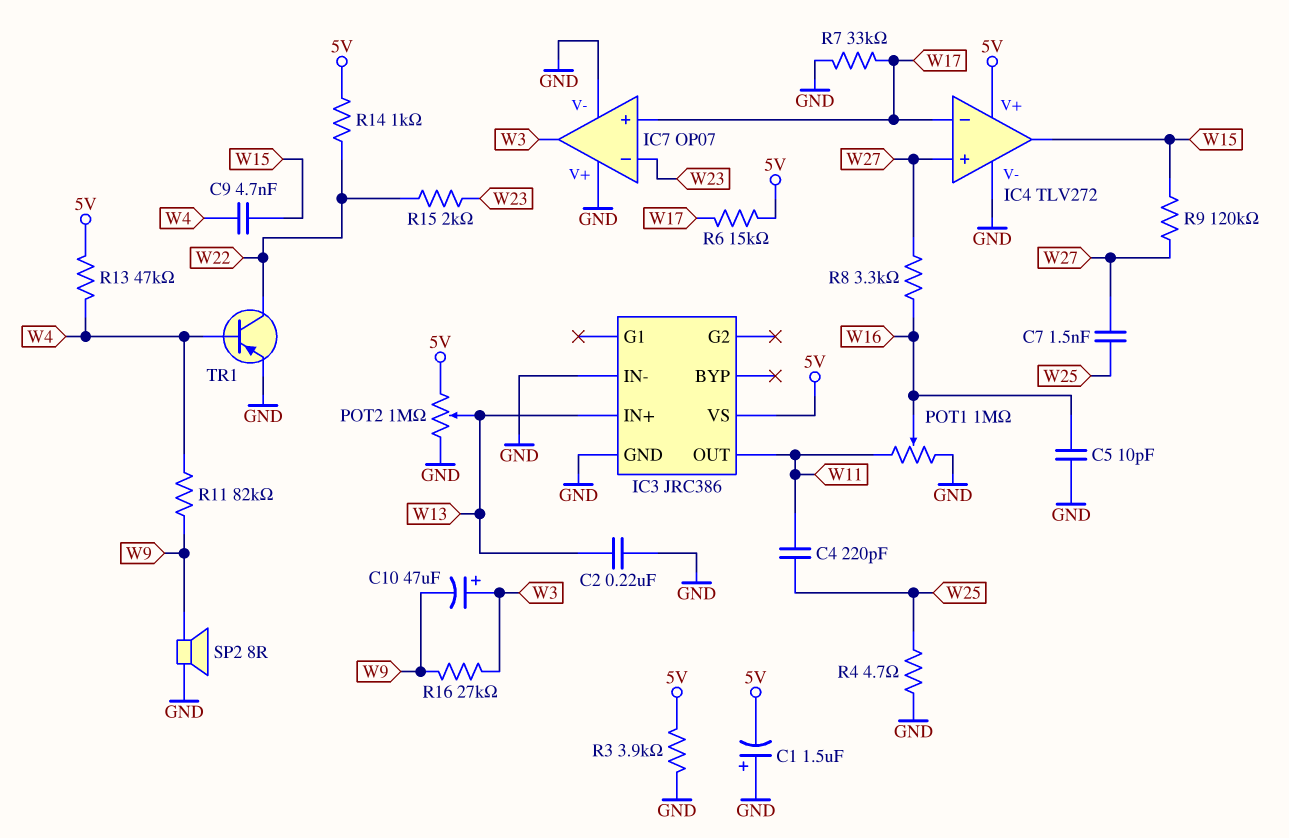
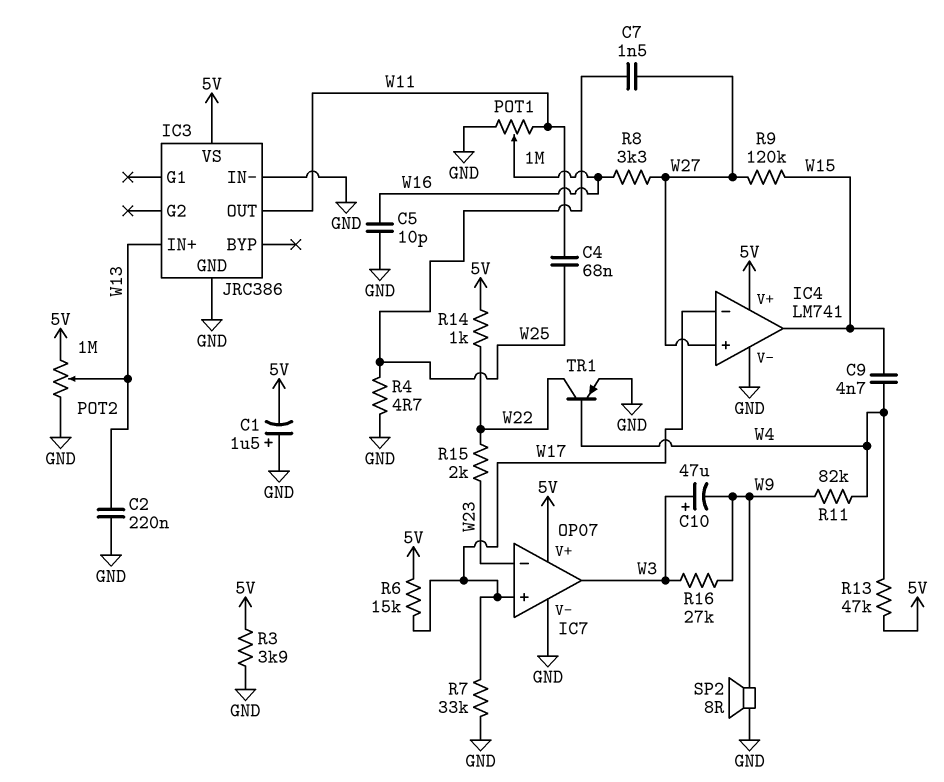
C4: 220pF (W11, W25) -> 68nF (W11, W25)
IC4: TLV272 -> LM741
IC7 pin V+: GND -> 5V

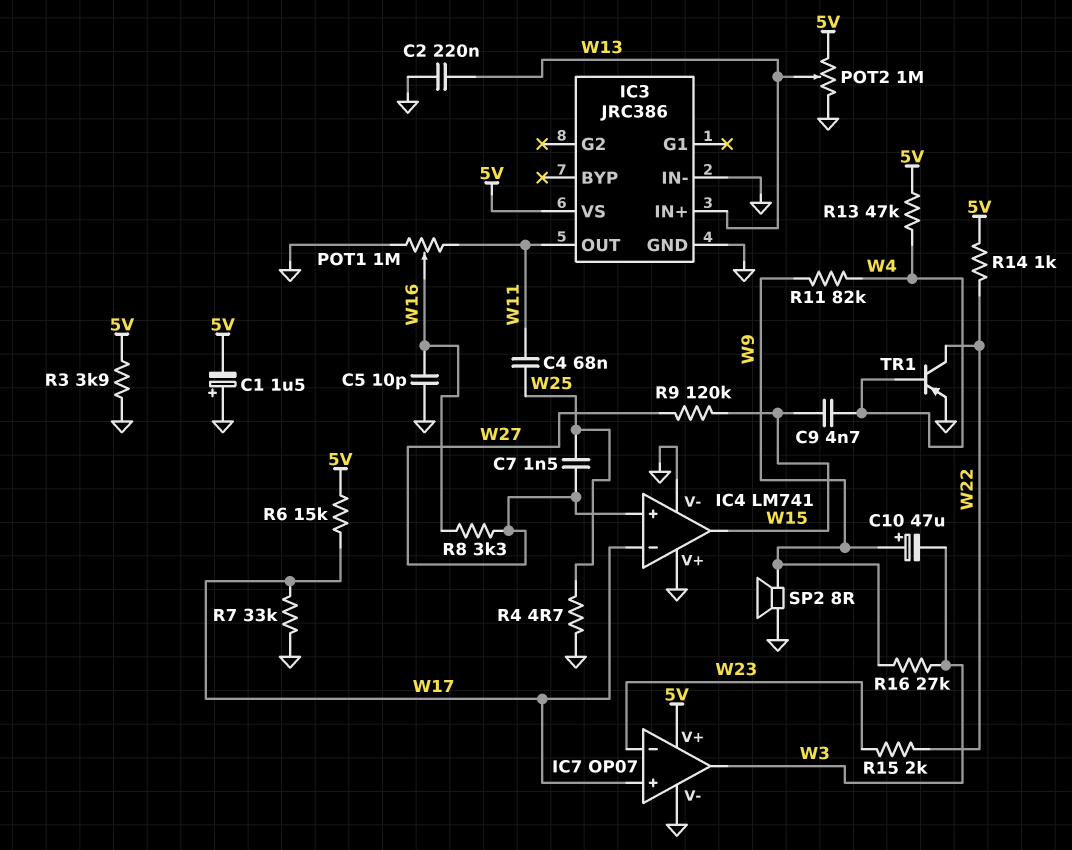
C10: 47uF (plus W3, minus W9) -> 47uF (plus W9, minus W3)
IC4 pin V+: 5V -> GND

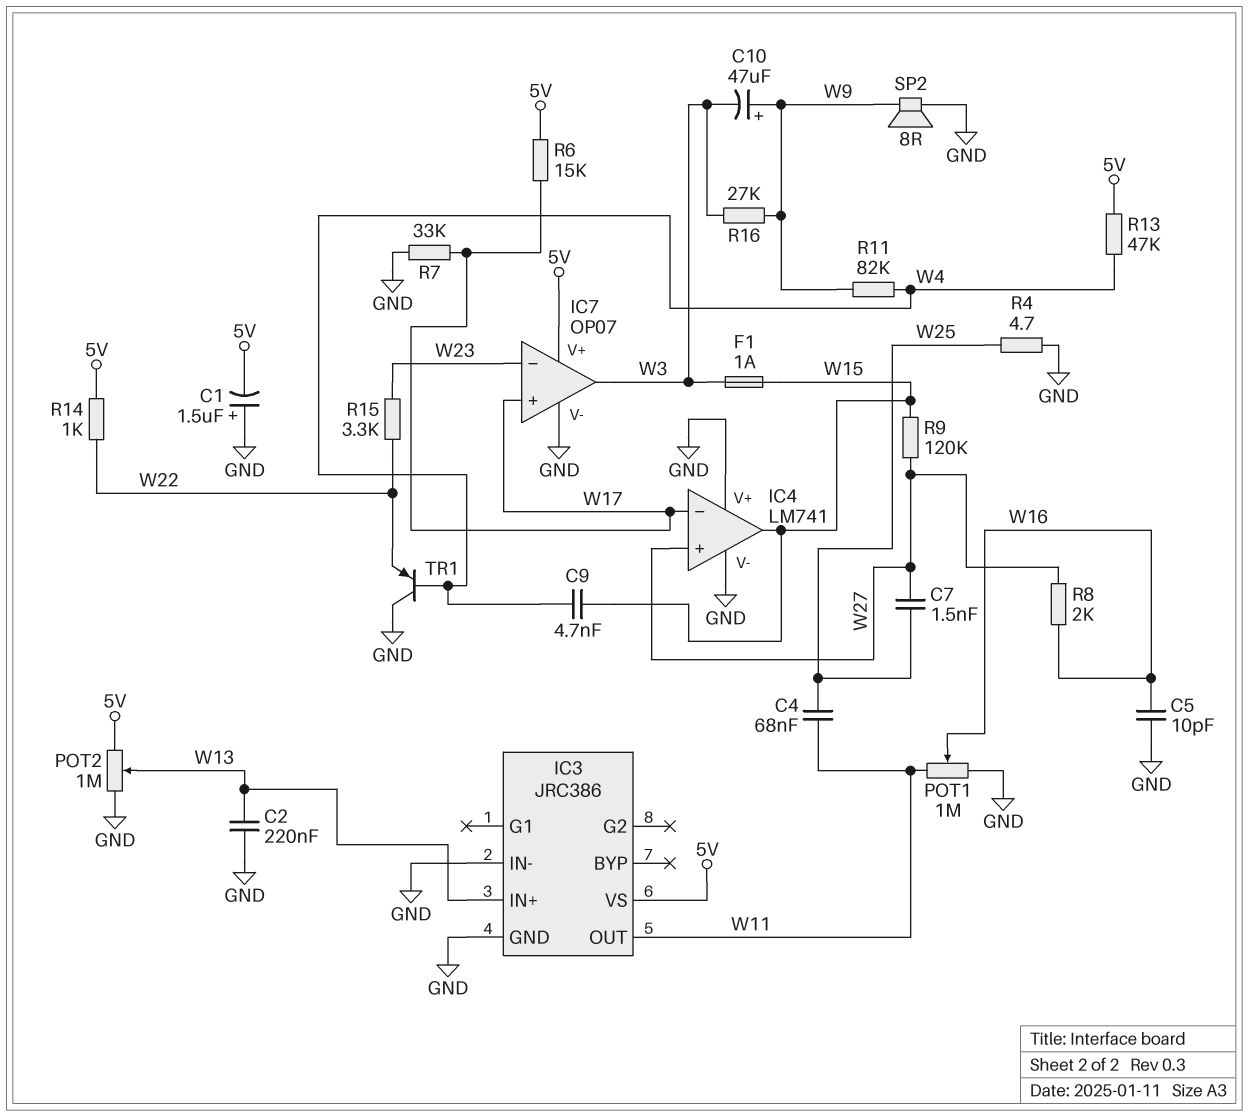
F1: none -> 1A (W3, W15)
R3: 3.9k (5V, GND) -> none
R8: 3.3k (W16, W27) -> 2k (W16, W27)
R15: 2k (W22, W23) -> 3.3k (W22, W23)
TR1: PNP (B W4, C W22, E GND) -> PNP (B W4, C GND, E W22)

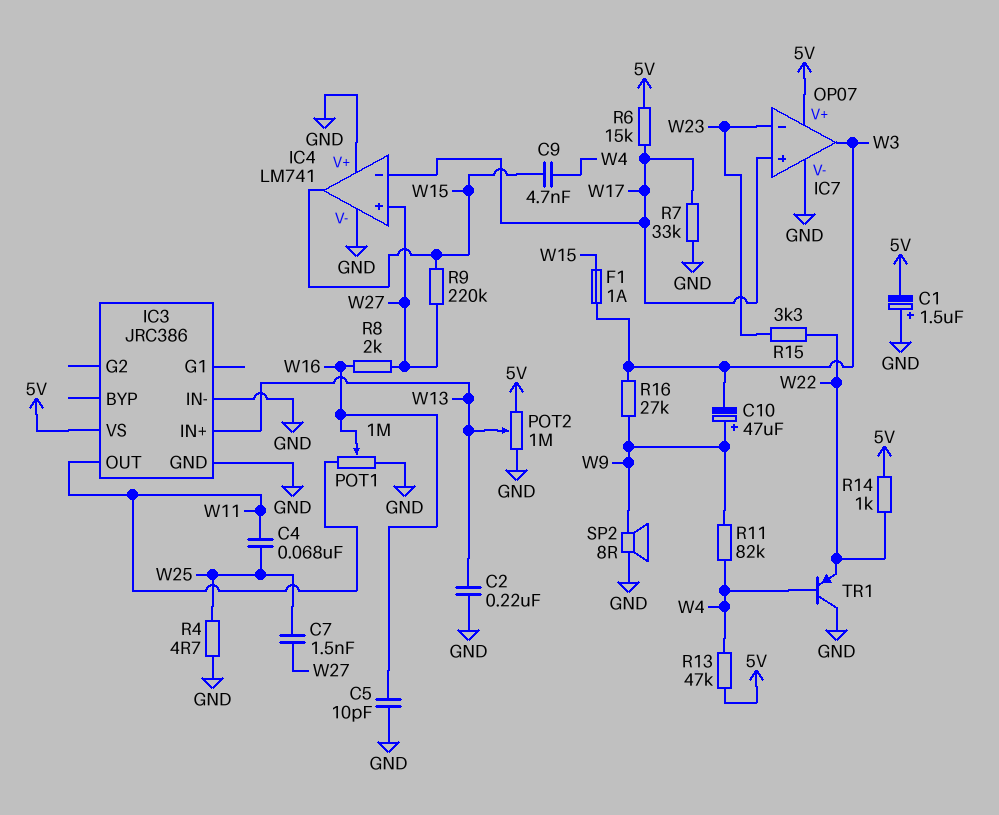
R9: 120k (W15, W27) -> 220k (W15, W27)

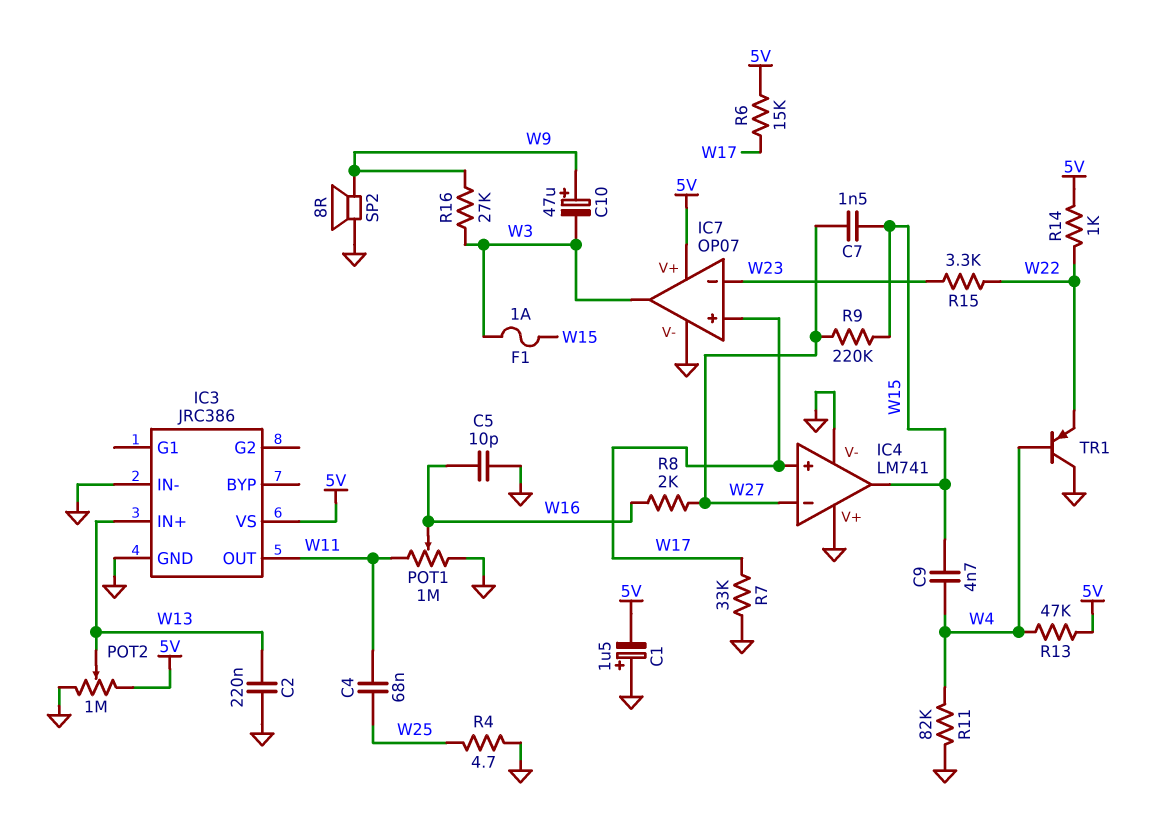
C7: 1.5nF (W25, W27) -> 1.5nF (W15, W27)
IC4 pin in+: W27 -> W17
IC4 pin in-: W17 -> W27
R11: 82k (W4, W9) -> 82k (GND, W4)

